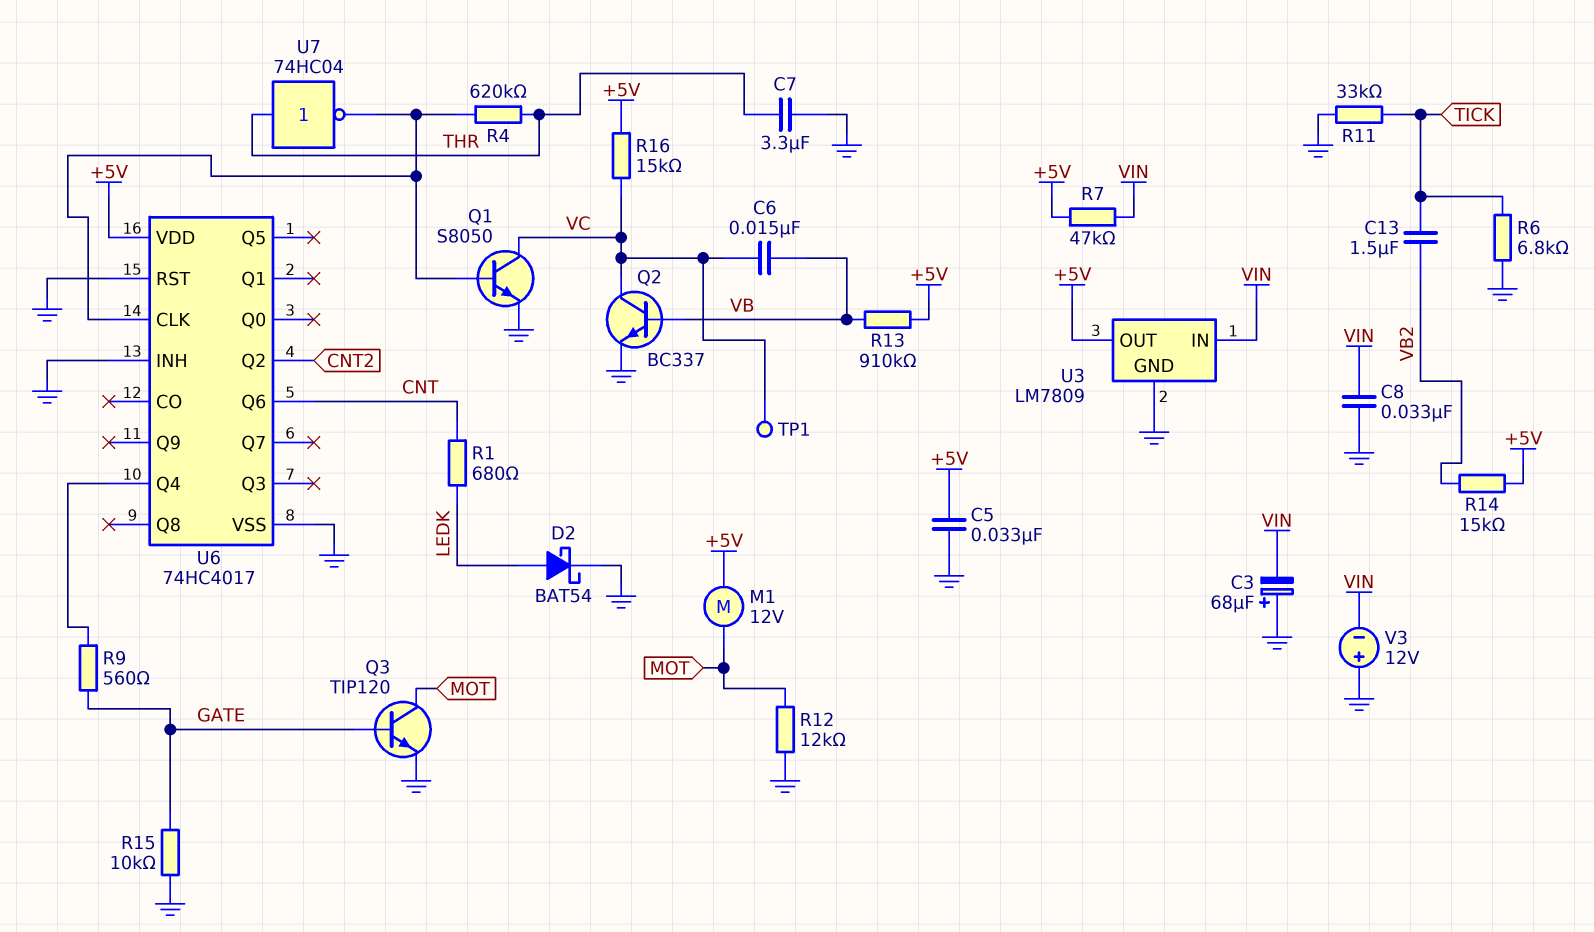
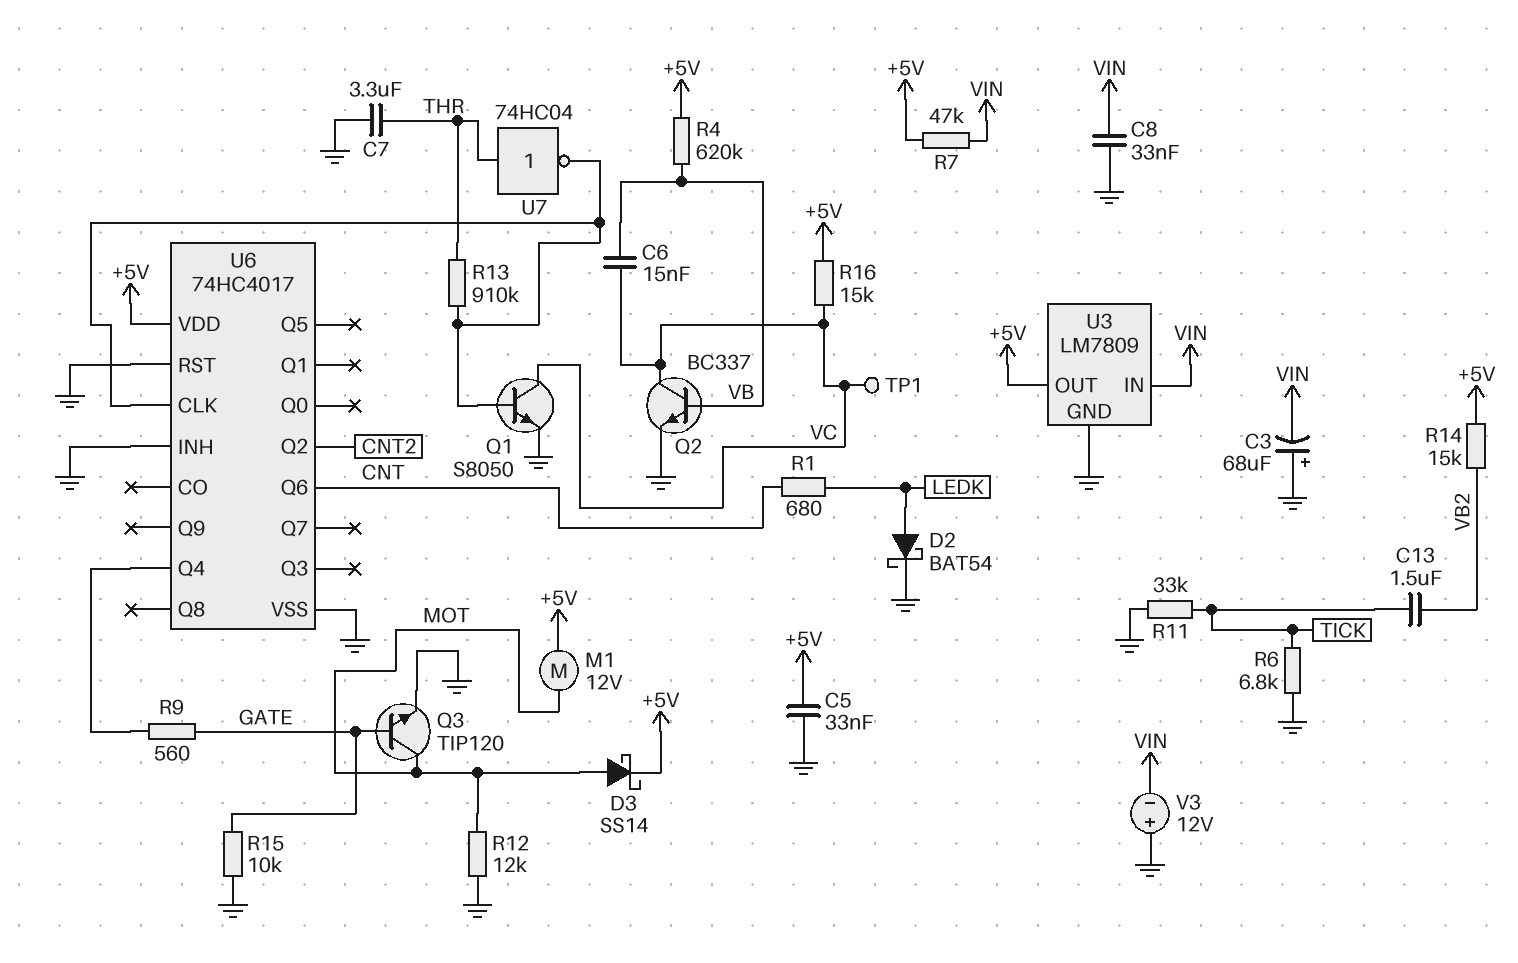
D3: none -> schottky SS14 (A MOT, K +5V)
R4: 620k (THR, U6/CLK) -> 620k (+5V, VB)
R13: 910k (+5V, VB) -> 910k (THR, U6/CLK)

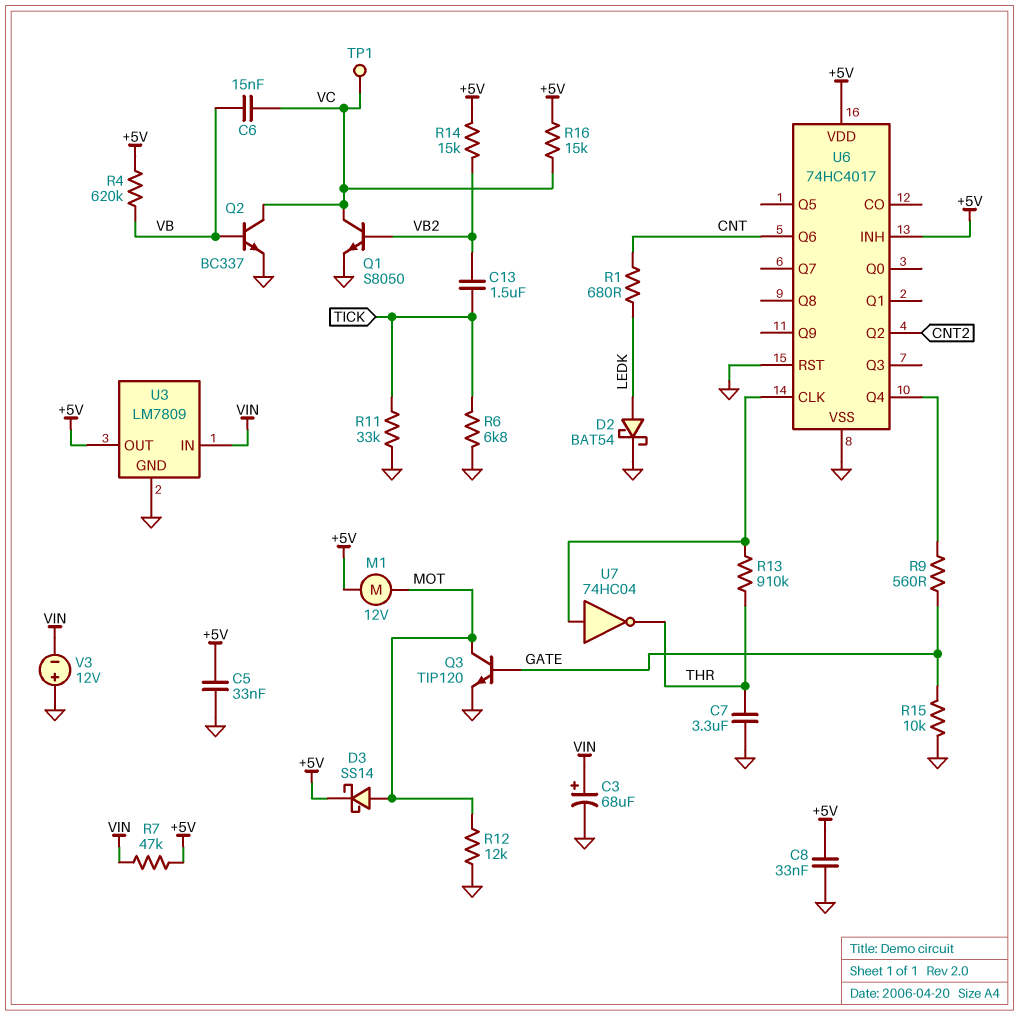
C3: 68uF (plus GND, minus VIN) -> 68uF (plus VIN, minus GND)
C8: 33nF (GND, VIN) -> 33nF (+5V, GND)
Q1: NPN S8050 (B U6/CLK, C VC, E GND) -> NPN S8050 (B VB2, C VC, E GND)
U6 pin INH: GND -> +5V
U7: NOT 74HC04 (in THR, out U6/CLK) -> NOT 74HC04 (in U6/CLK, out THR)

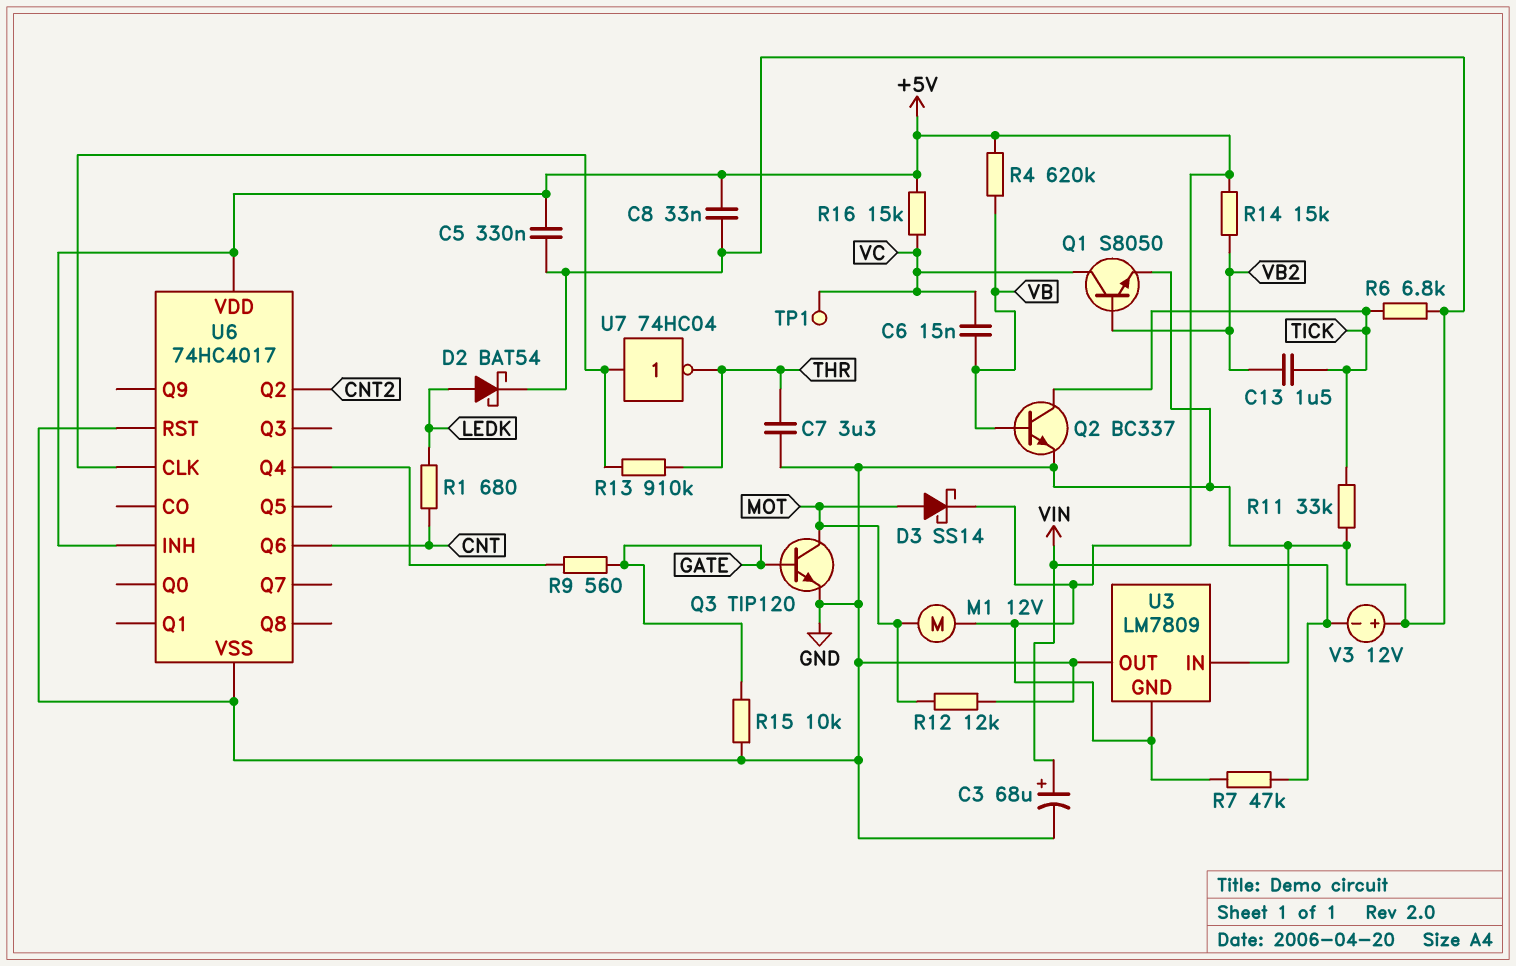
C5: 33nF (+5V, GND) -> 330nF (+5V, GND)
Q2: NPN BC337 (B VB, C VC, E GND) -> NPN BC337 (B VB, C TICK, E GND)
U3 pin GND: GND -> +5V
U3 pin IN: VIN -> GND
U3 pin OUT: +5V -> GND

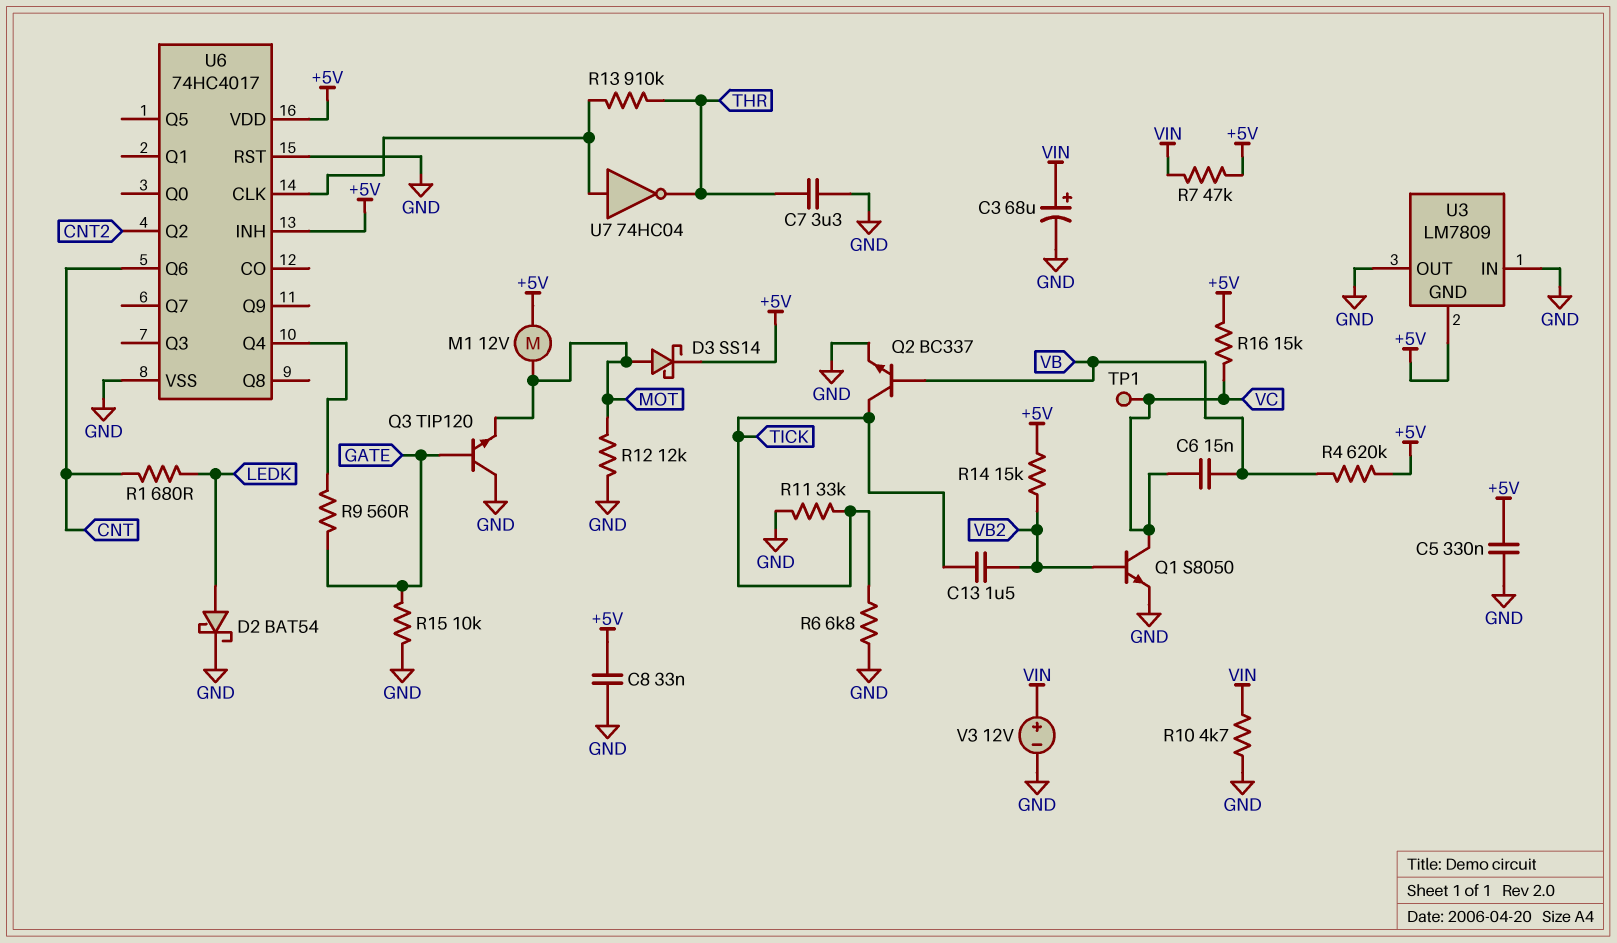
Q3: NPN TIP120 (B GATE, C MOT, E GND) -> NPN TIP120 (B GATE, C GND, E MOT)
R10: none -> 4.7k (GND, VIN)
V3: 12V (plus GND, minus VIN) -> 12V (plus VIN, minus GND)

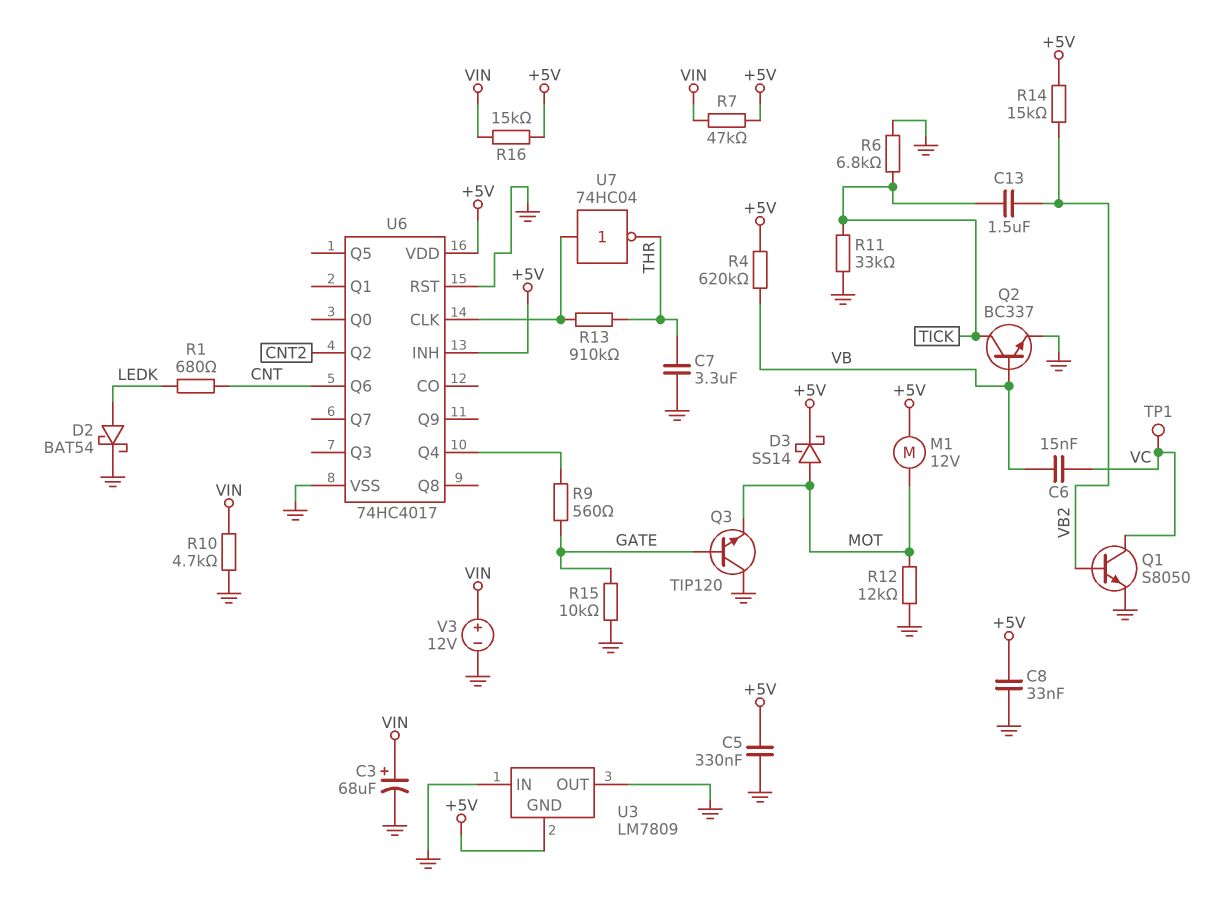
R16: 15k (+5V, VC) -> 15k (+5V, VIN)

